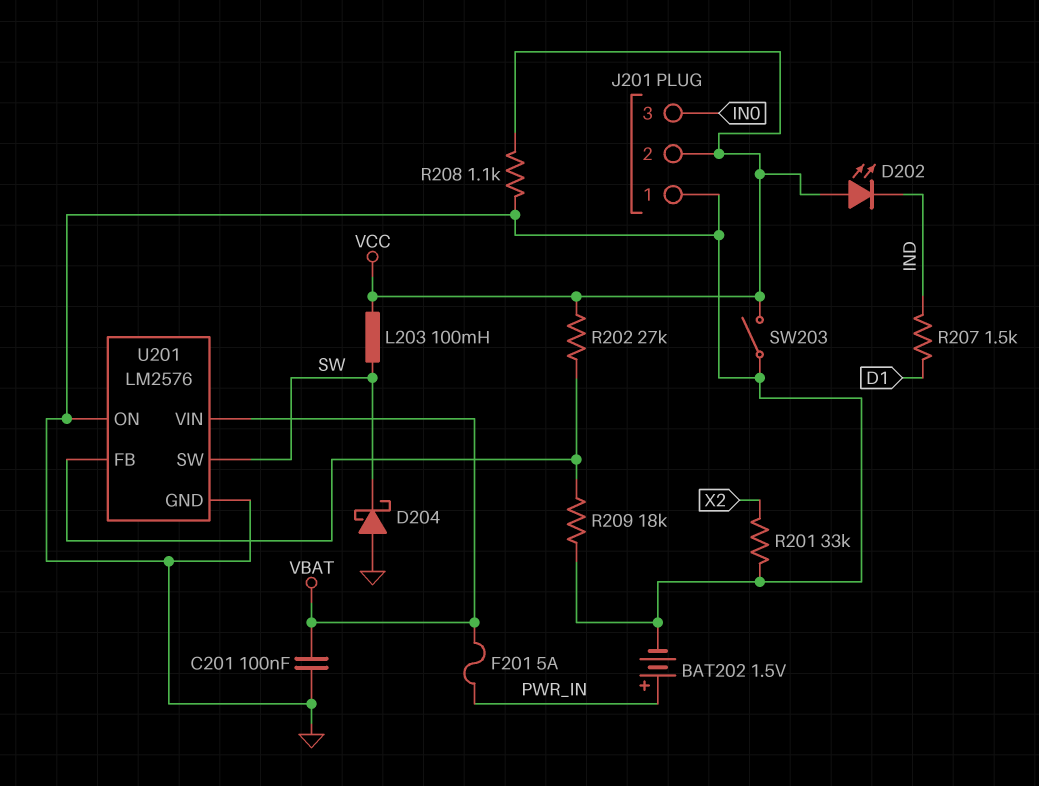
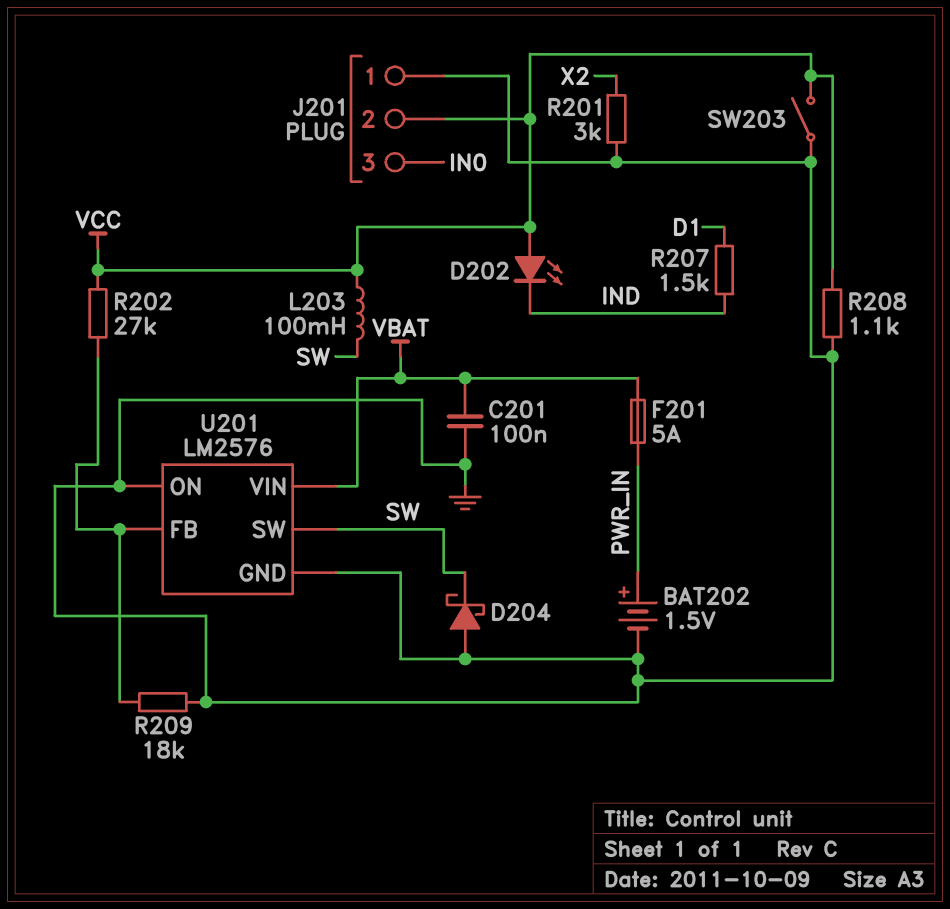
R201: 33k (GND, X2) -> 3k (GND, X2)

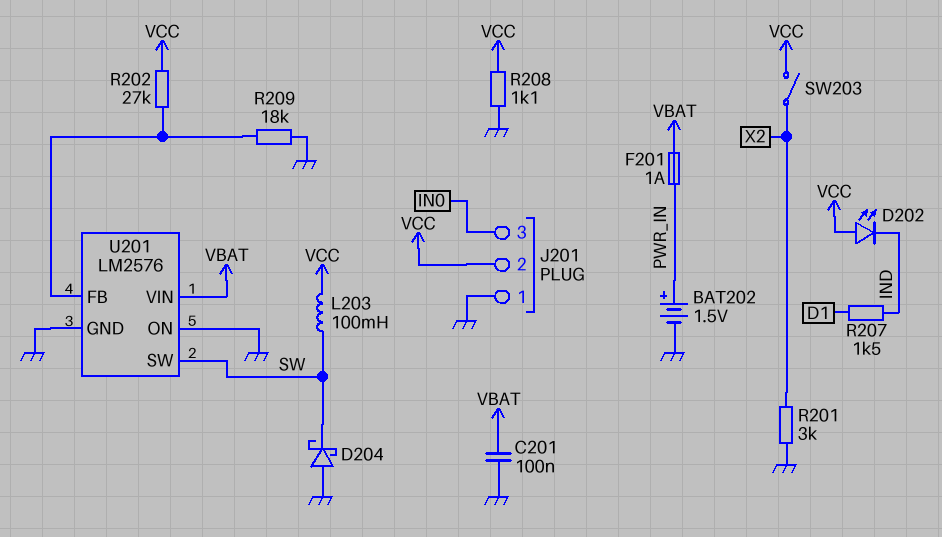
F201: 5A (PWR_IN, VBAT) -> 1A (PWR_IN, VBAT)
SW203: switch (GND, VCC) -> switch (VCC, X2)

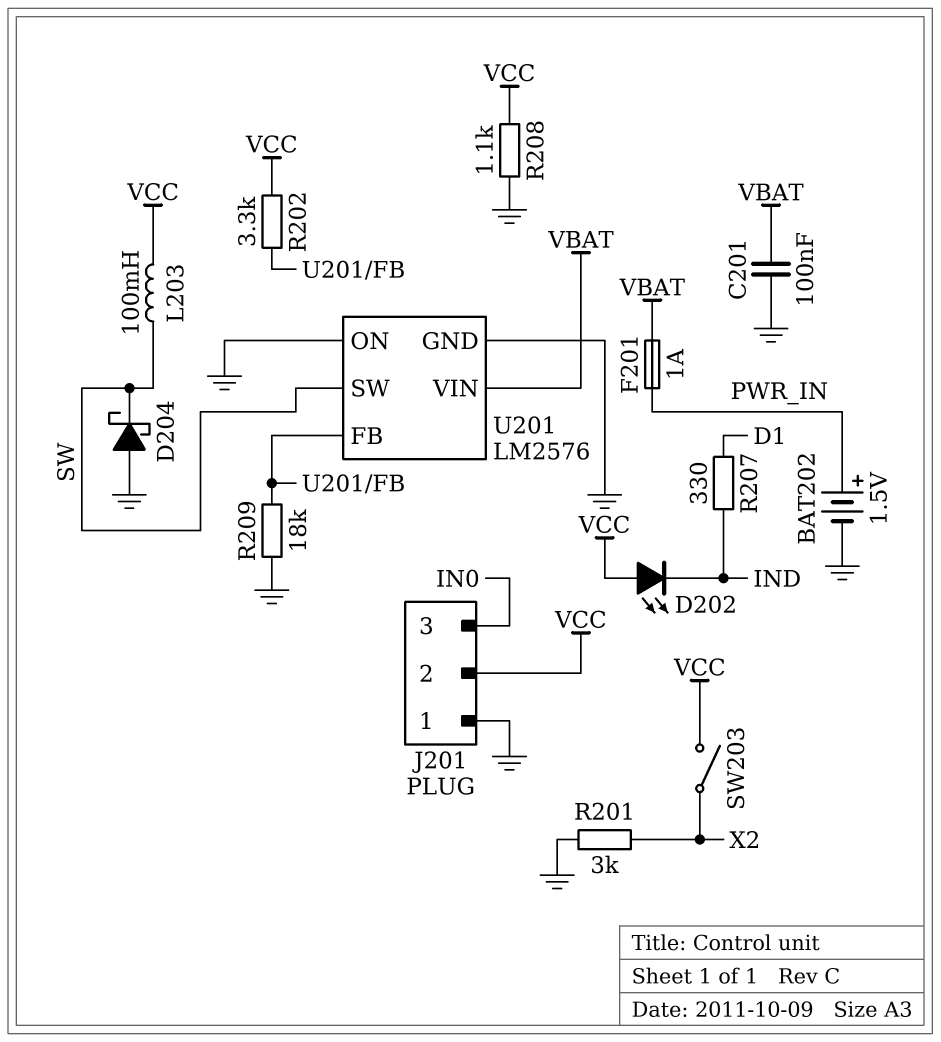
R202: 27k (U201/FB, VCC) -> 3.3k (U201/FB, VCC)
R207: 1.5k (D1, IND) -> 330 (D1, IND)

